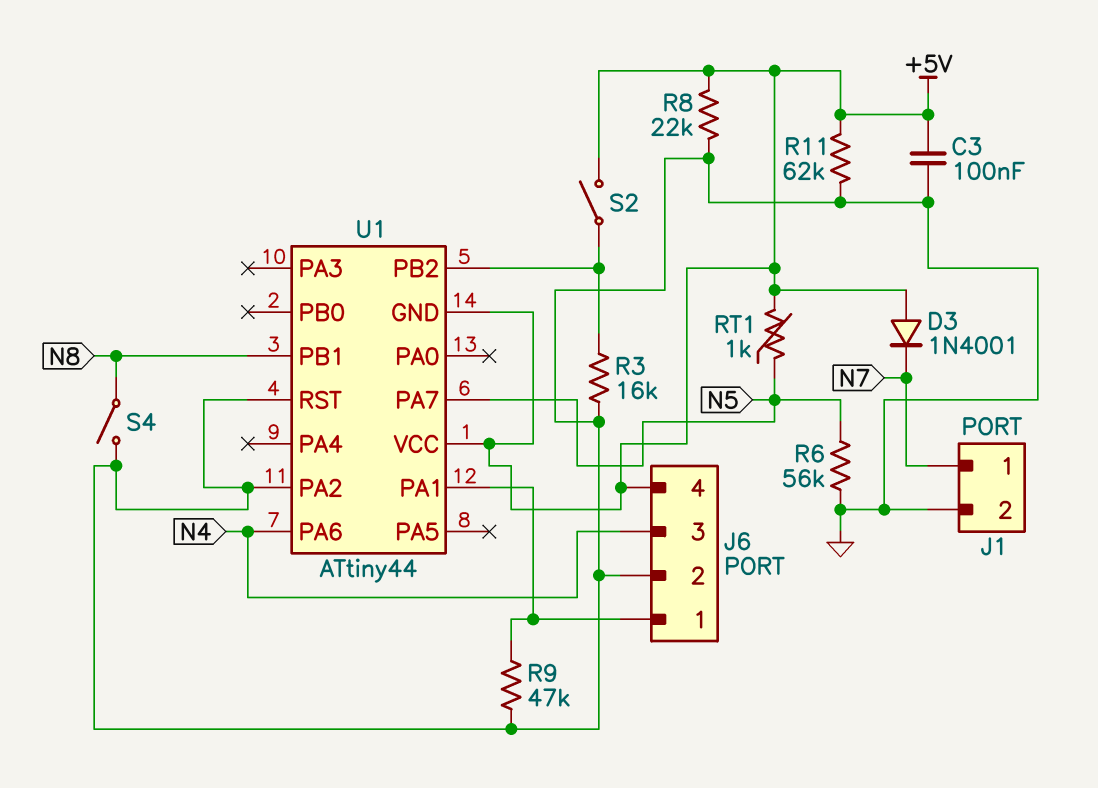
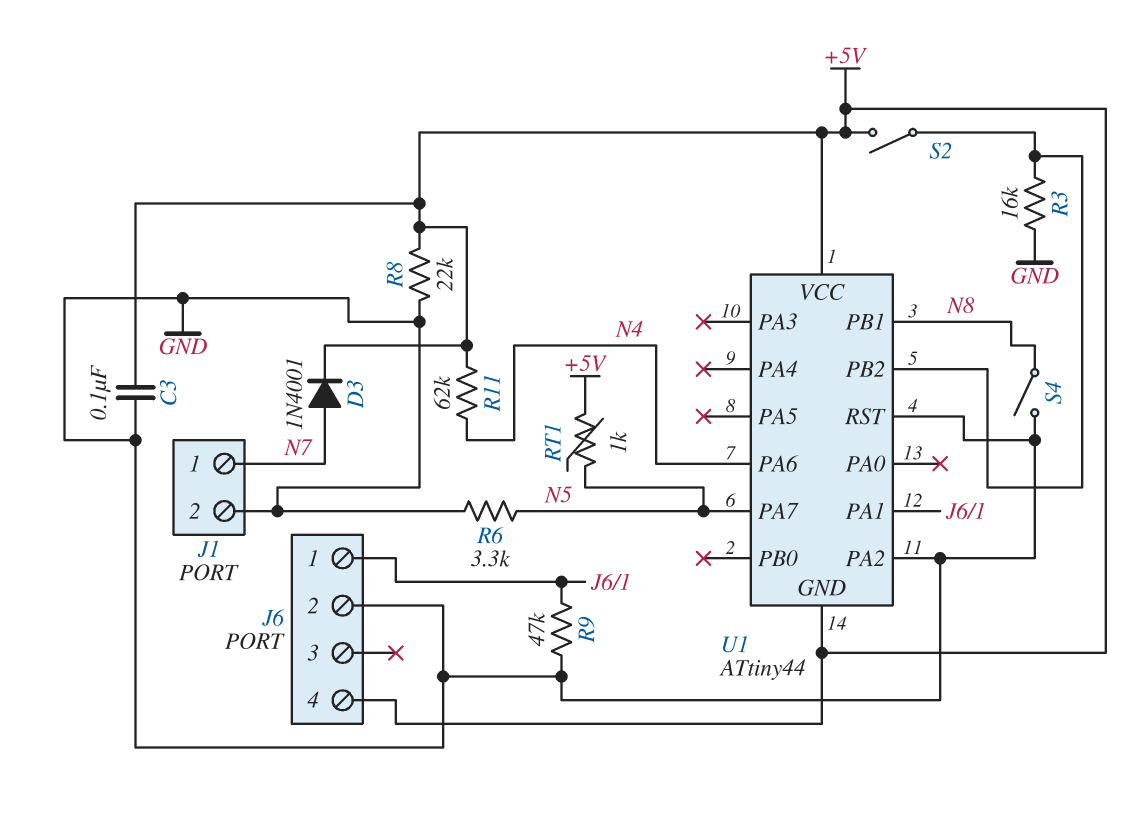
D3: diode 1N4001 (A +5V, K N7) -> diode 1N4001 (A N7, K +5V)
J6 pin 3: N4 -> none
R6: 56k (GND, N5) -> 3.3k (GND, N5)
R11: 62k (+5V, GND) -> 62k (+5V, N4)

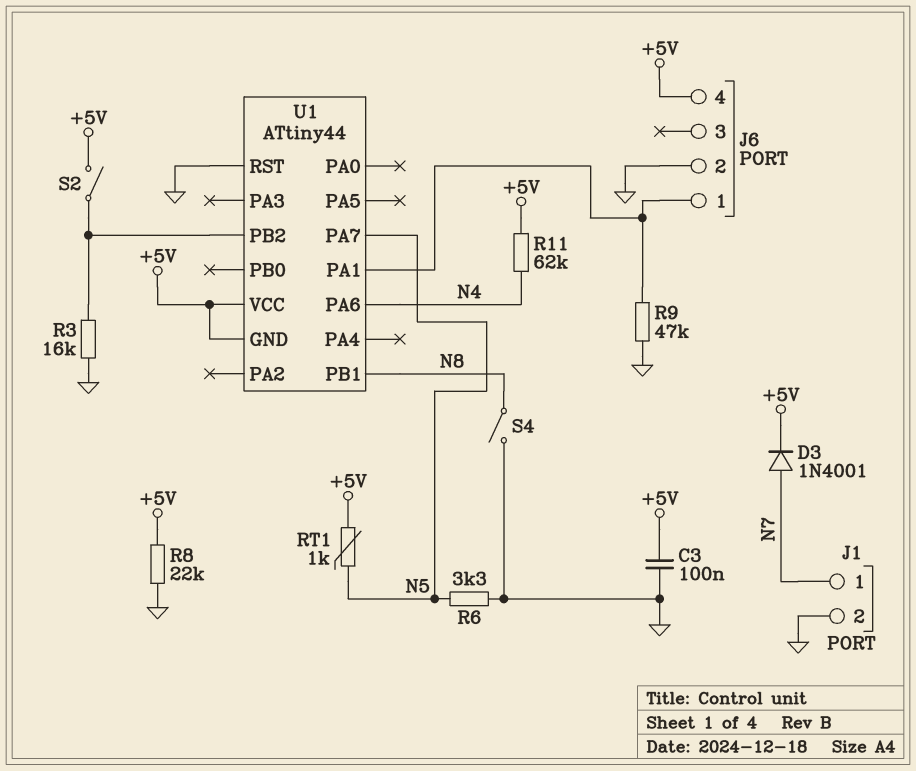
U1 pin PA2: GND -> none

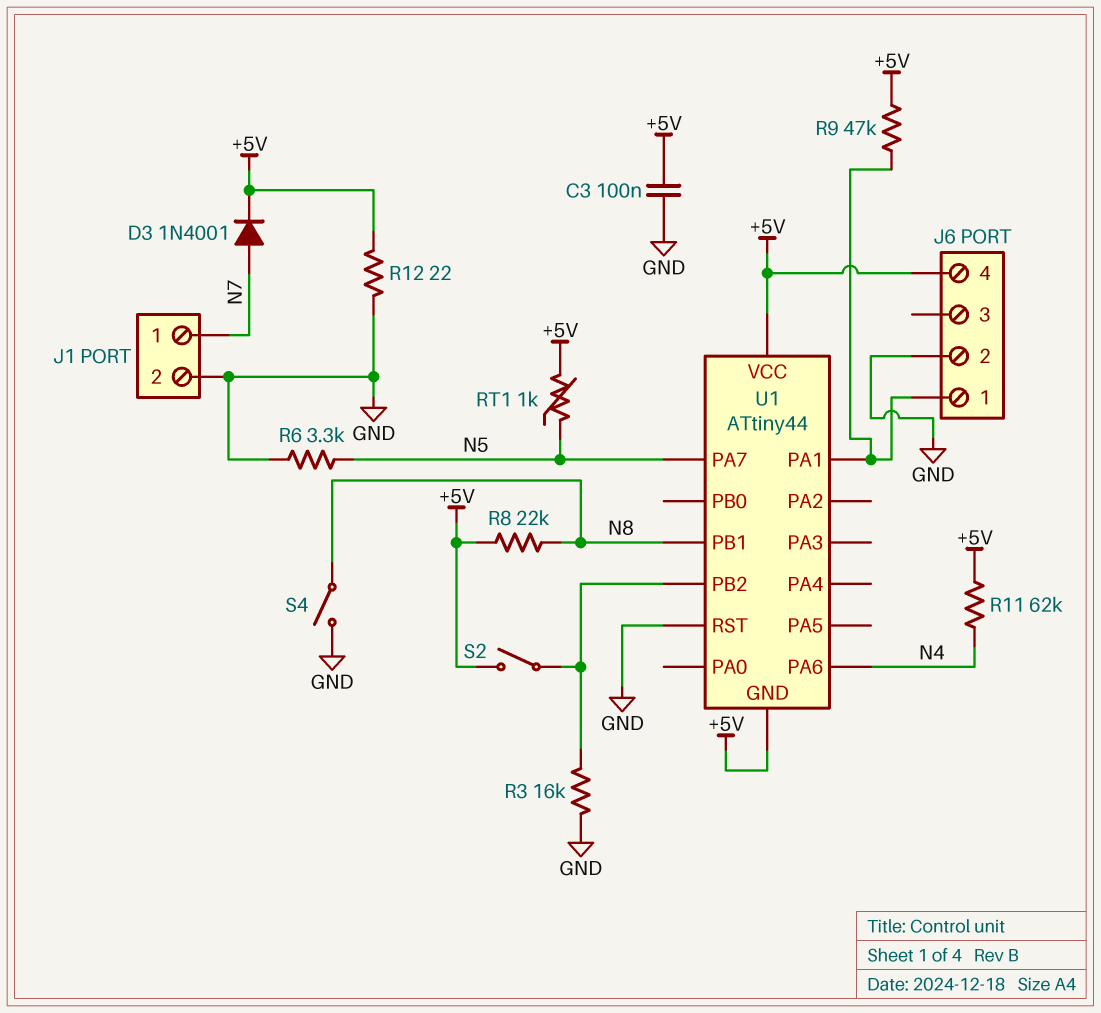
R8: 22k (+5V, GND) -> 22k (+5V, N8)
R9: 47k (GND, J6/1) -> 47k (+5V, J6/1)
R12: none -> 22 (+5V, GND)

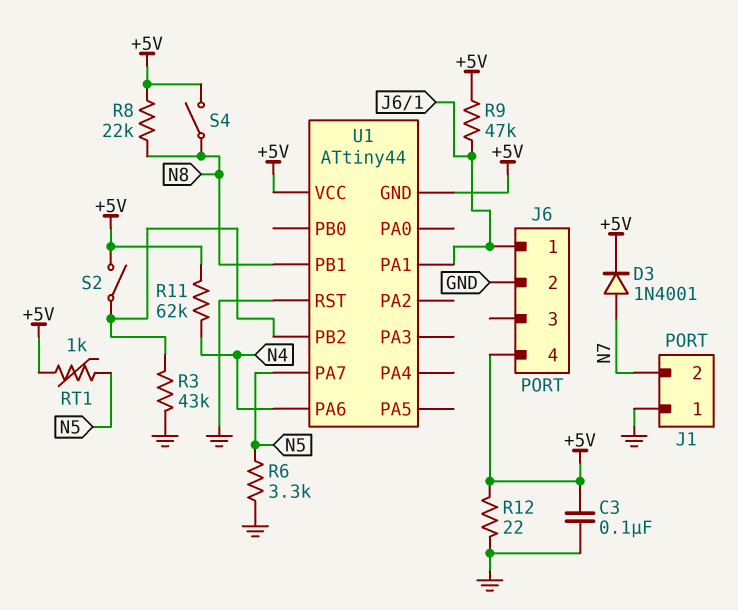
J1 pin 1: N7 -> GND
J1 pin 2: GND -> N7
R3: 16k (GND, U1/PB2) -> 43k (GND, U1/PB2)
S4: switch (GND, N8) -> switch (+5V, N8)

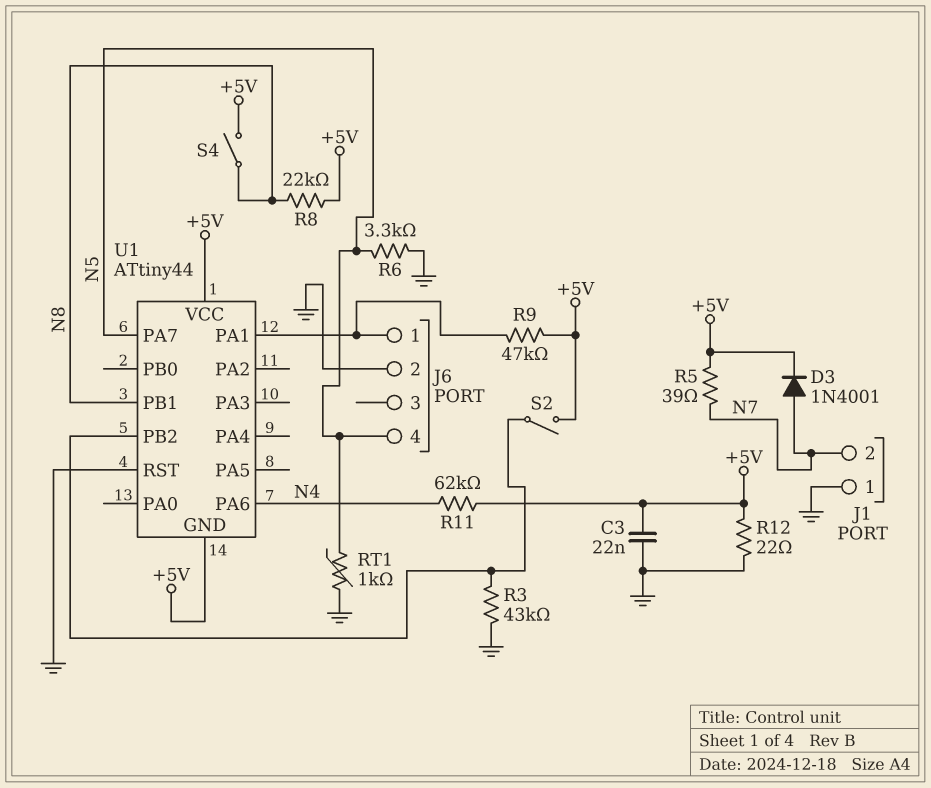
C3: 100nF (+5V, GND) -> 22nF (+5V, GND)
J6 pin 4: +5V -> N5
R5: none -> 39 (+5V, N7)
RT1: 1k (+5V, N5) -> 1k (GND, N5)

